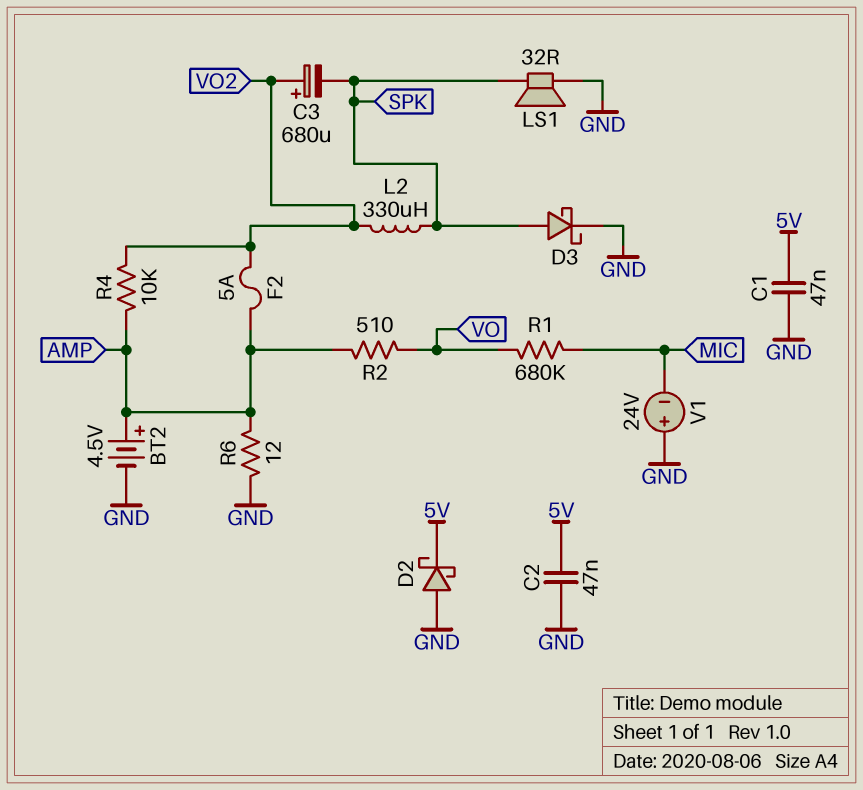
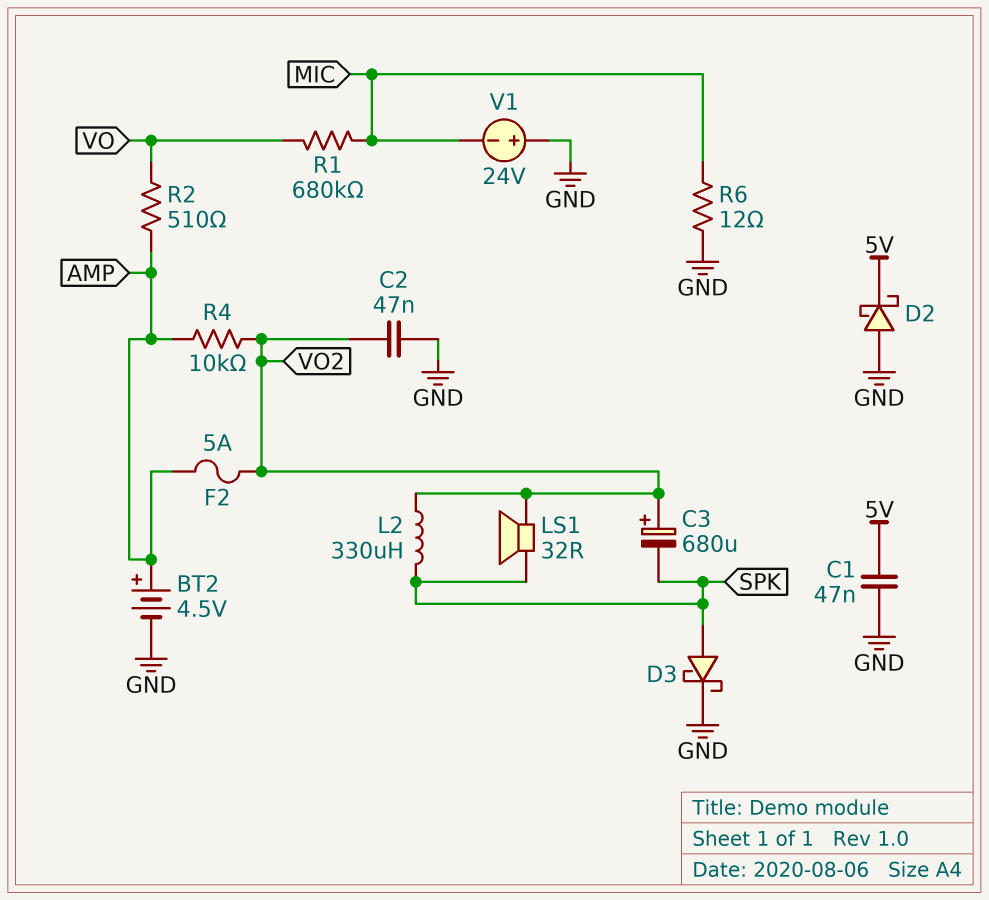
C2: 47nF (5V, GND) -> 47nF (GND, VO2)
LS1: speaker 32R (GND, SPK) -> speaker 32R (SPK, VO2)
R6: 12 (AMP, GND) -> 12 (GND, MIC)

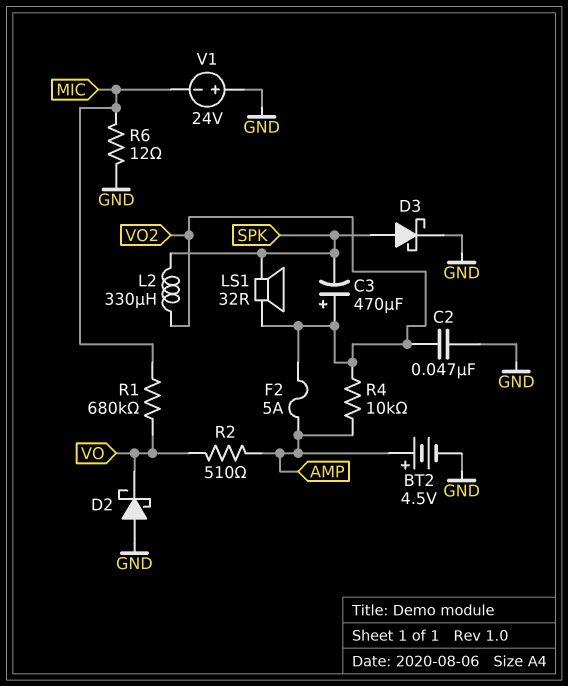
C1: 47nF (5V, GND) -> none
C3: 680uF (plus VO2, minus SPK) -> 470uF (plus VO2, minus SPK)
D2: schottky (A GND, K 5V) -> schottky (A GND, K VO)

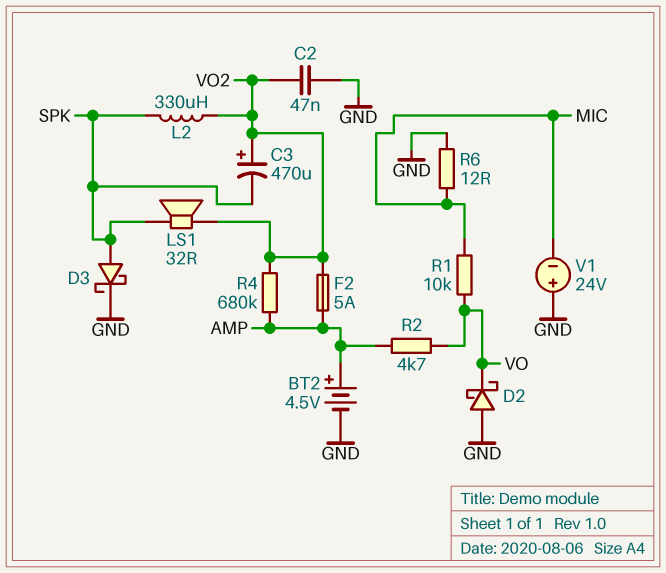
R1: 680k (MIC, VO) -> 10k (MIC, VO)
R2: 510 (AMP, VO) -> 4.7k (AMP, VO)
R4: 10k (AMP, VO2) -> 680k (AMP, VO2)

